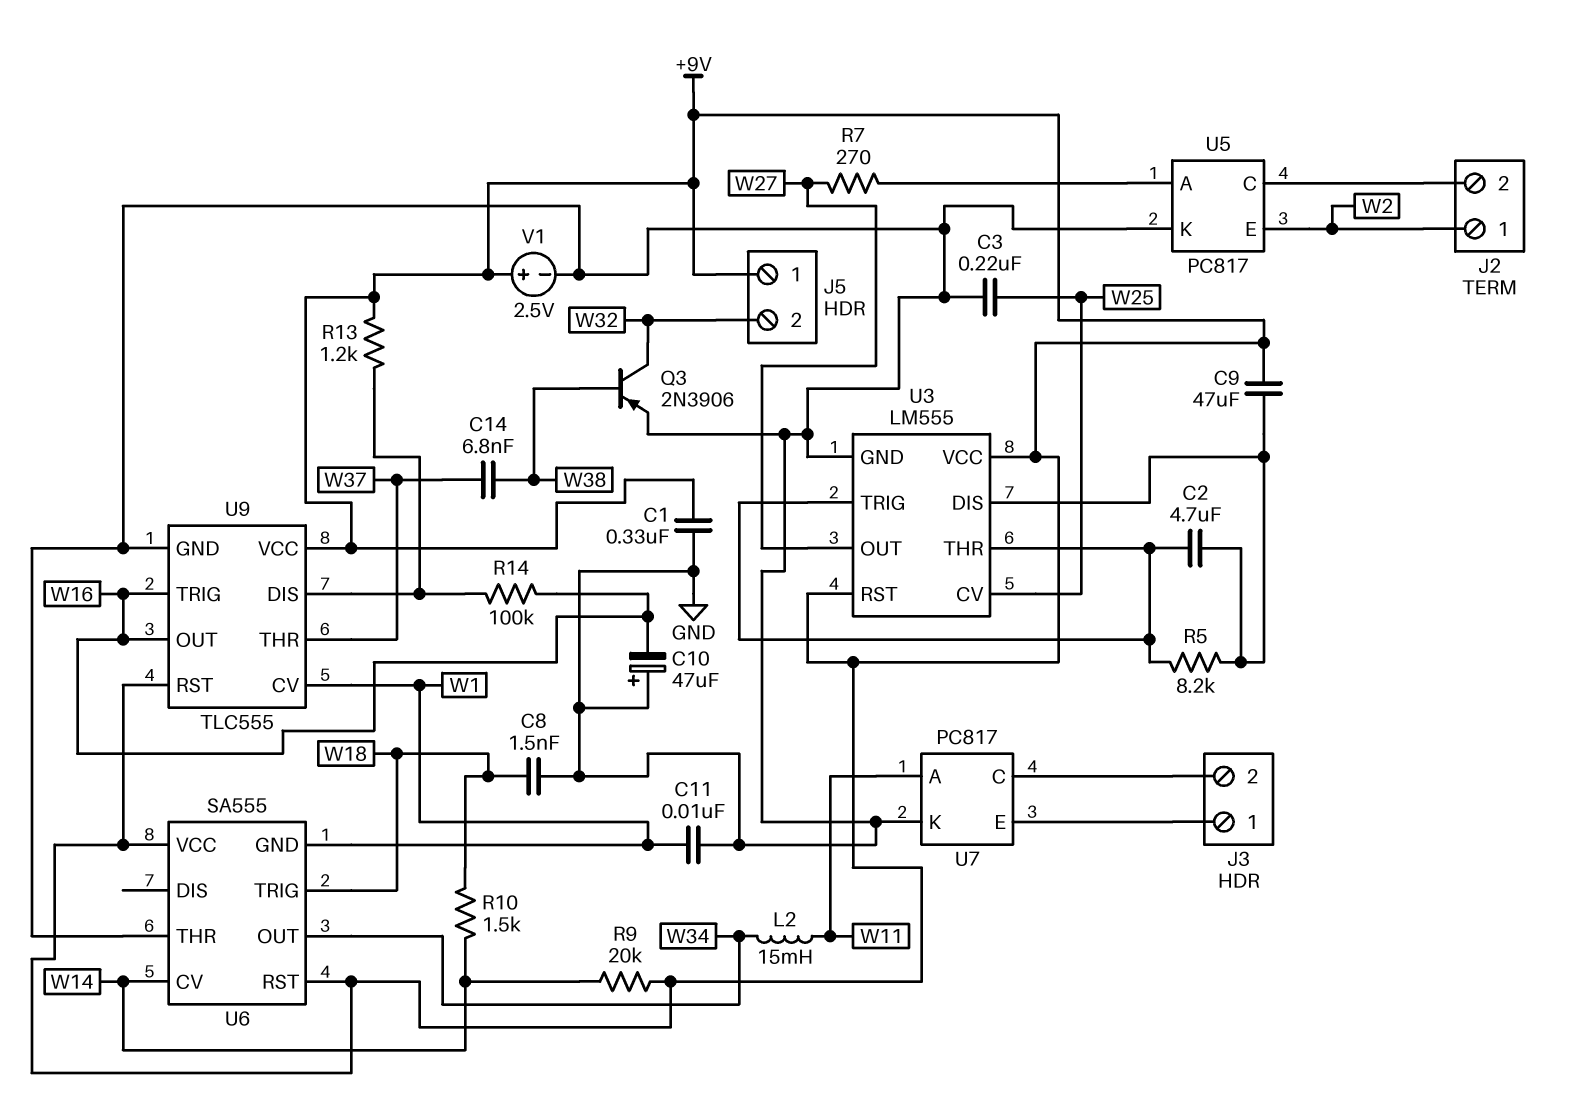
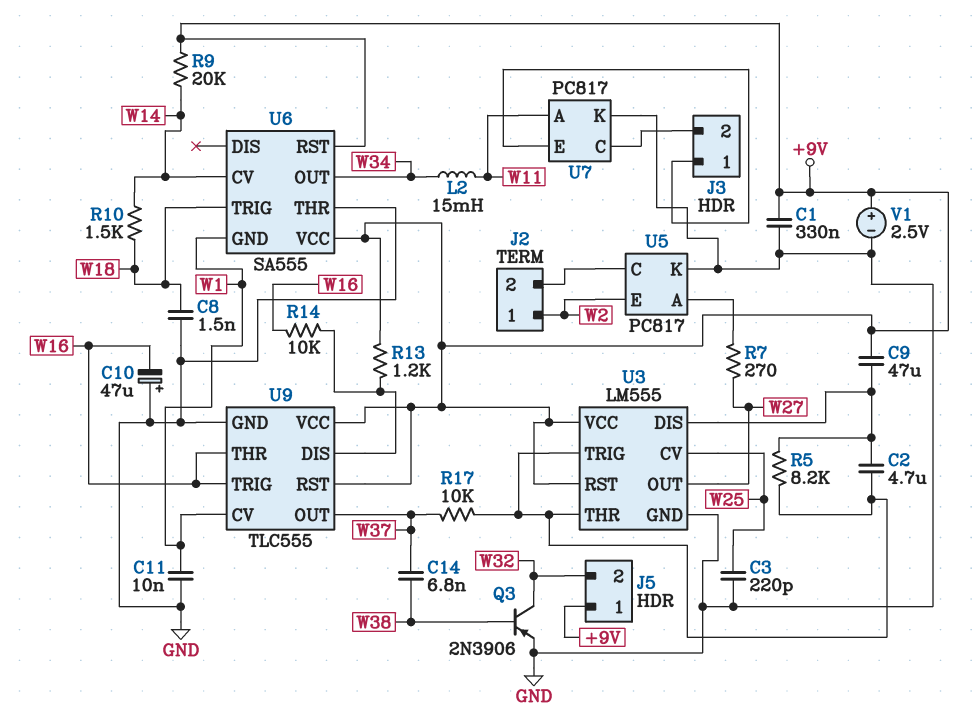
C3: 220nF (GND, W25) -> 220pF (GND, W25)
R14: 100k (U9/DIS, W16) -> 10k (U9/DIS, W16)
R17: none -> 10k (U3/THR, W37)
U9 pin OUT: W16 -> W37
U9 pin THR: W37 -> W16

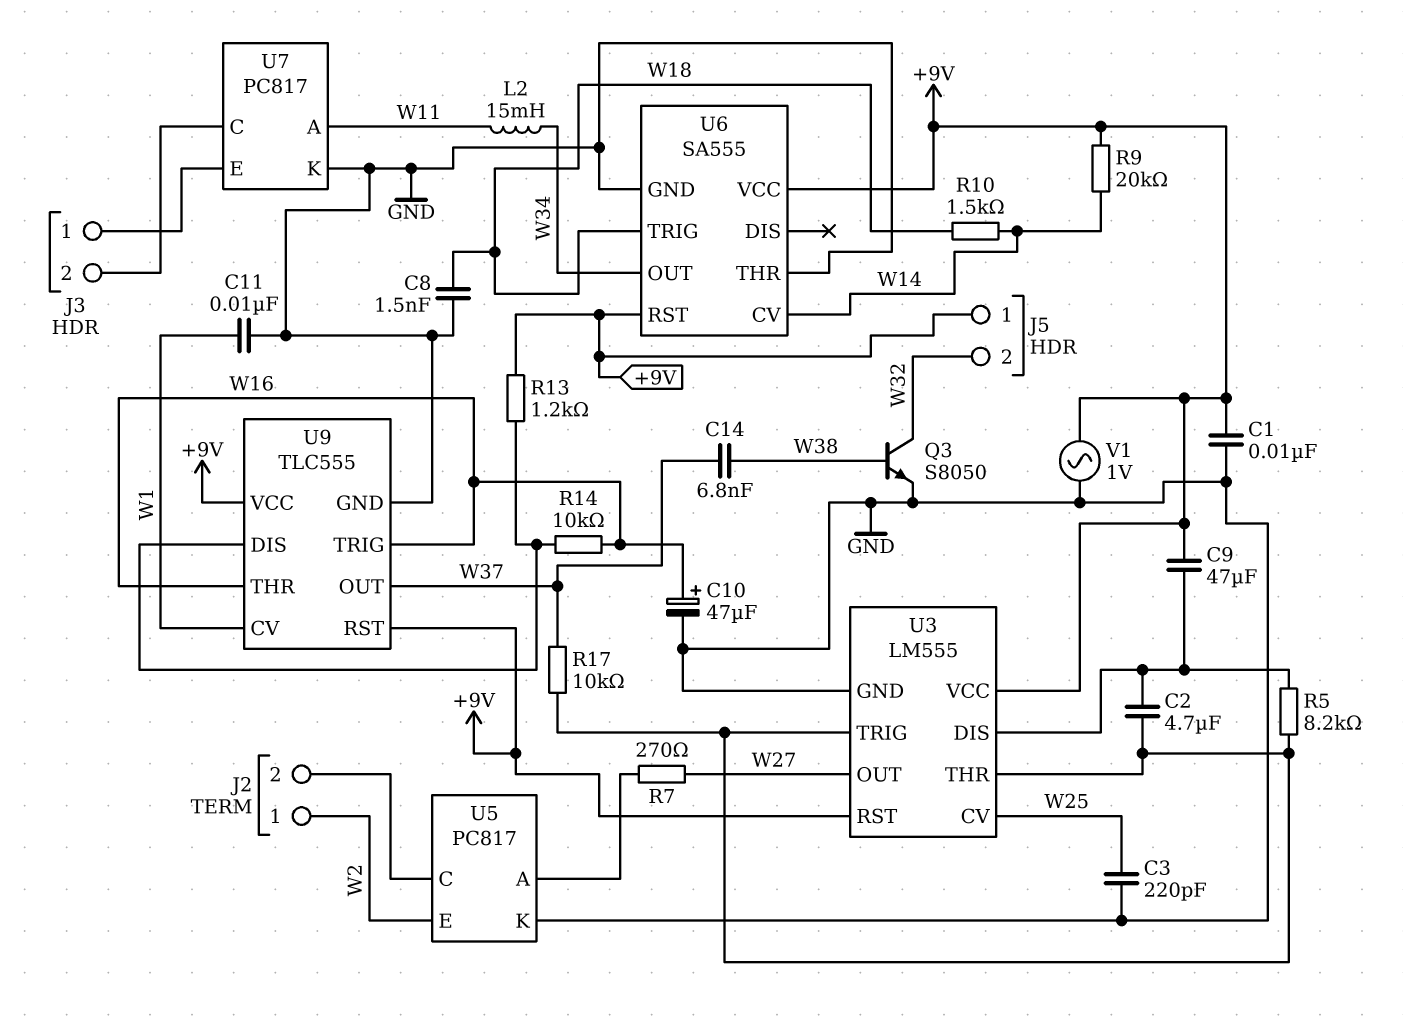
C1: 330nF (+9V, GND) -> 10nF (+9V, GND)
C10: 47uF (plus GND, minus W16) -> 47uF (plus W16, minus GND)
Q3: PNP 2N3906 (B W38, C W32, E GND) -> NPN S8050 (B W38, C W32, E GND)
U6 pin GND: W1 -> GND
V1: 2.5V (plus +9V, minus GND) -> AC 1V (+9V, GND)

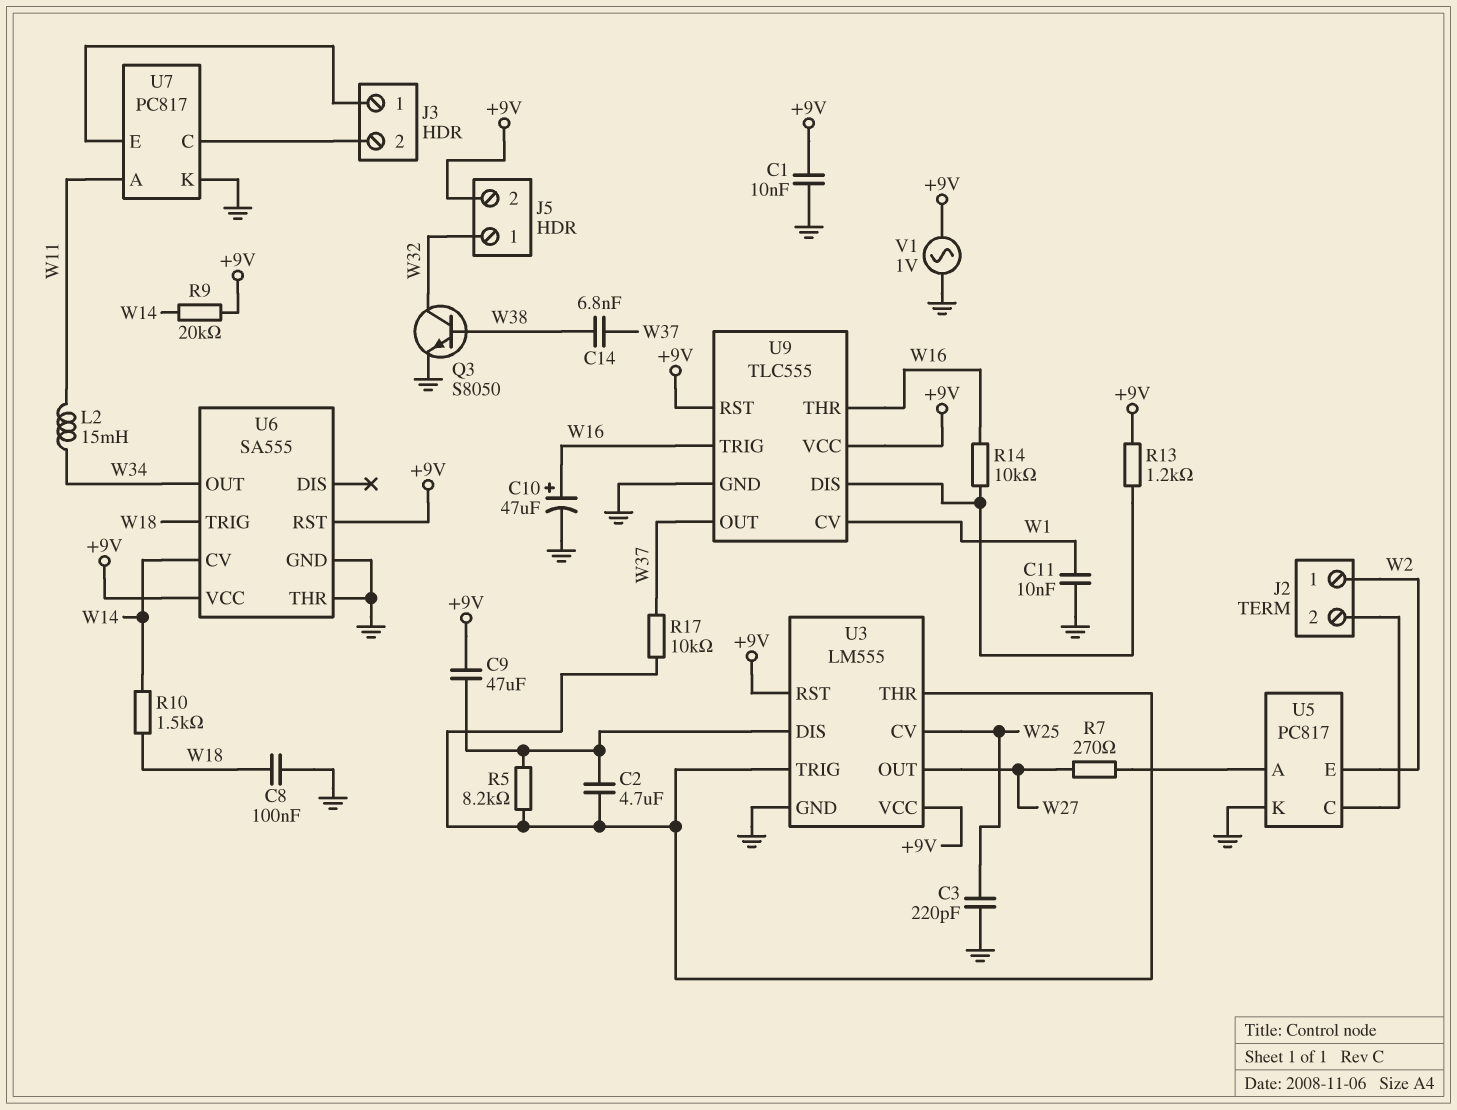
C8: 1.5nF (GND, W18) -> 100nF (GND, W18)
J5 pin 1: +9V -> W32
J5 pin 2: W32 -> +9V

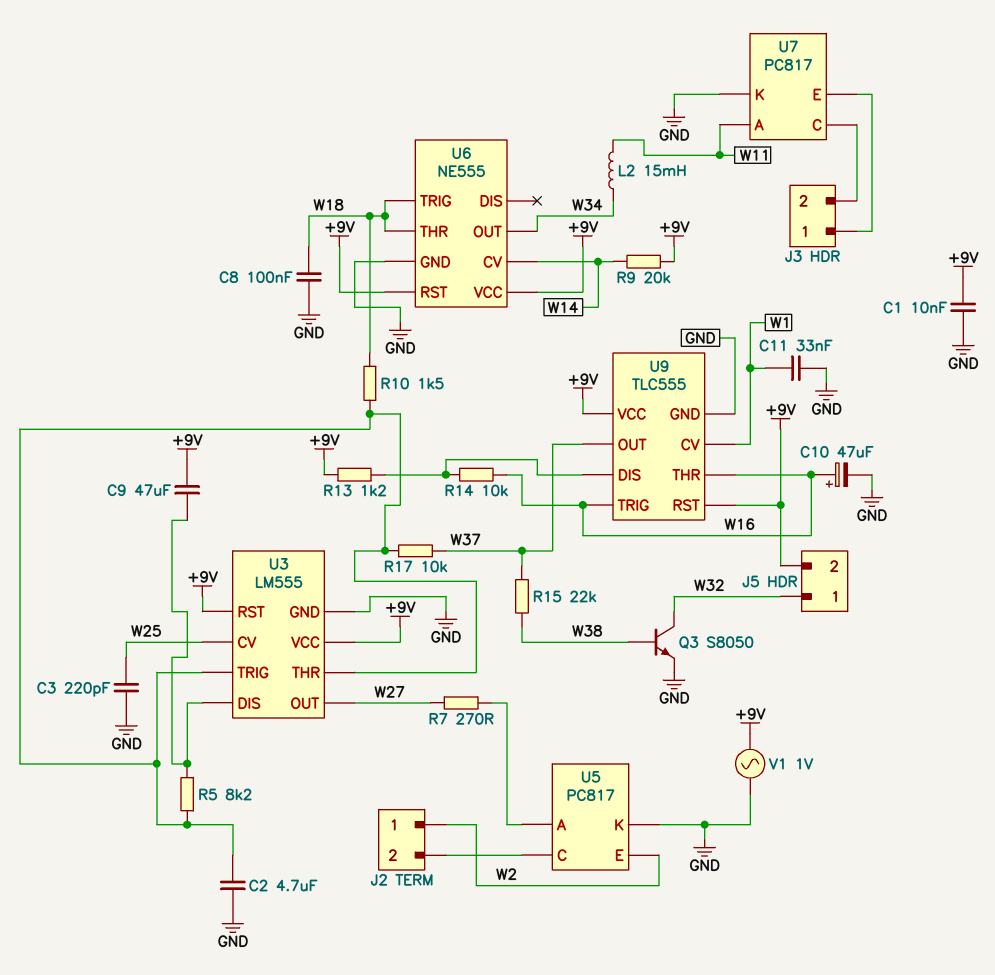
C2: 4.7uF (U3/DIS, U3/THR) -> 4.7uF (GND, U3/THR)
C11: 10nF (GND, W1) -> 33nF (GND, W1)
C14: 6.8nF (W37, W38) -> none
R10: 1.5k (W14, W18) -> 1.5k (U3/THR, W18)
R15: none -> 22k (W37, W38)
U6: SA555 -> NE555
U6 pin THR: GND -> W18

